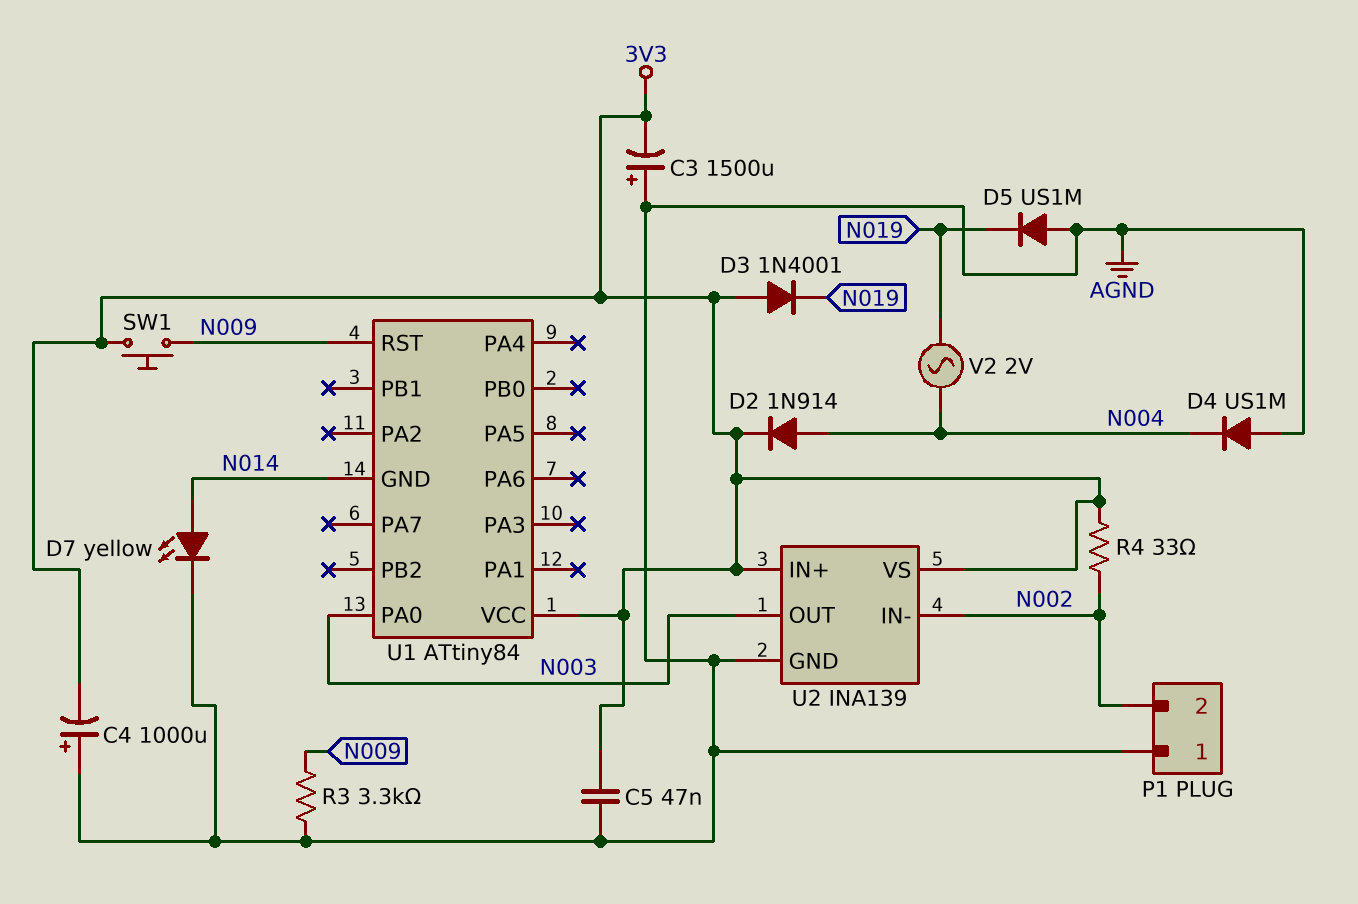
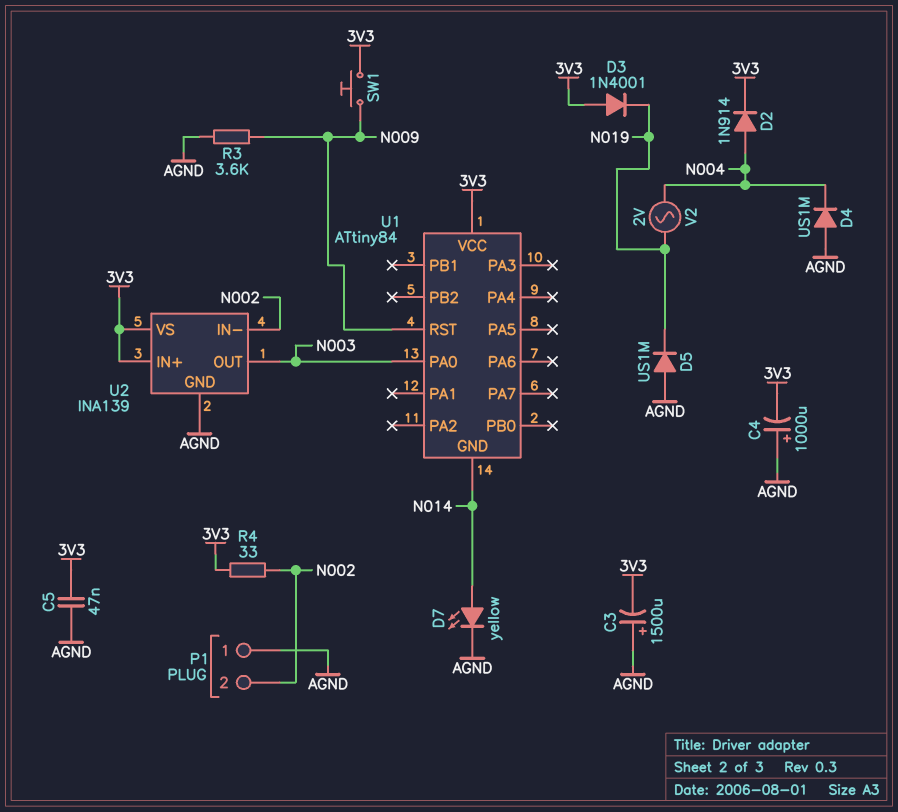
R3: 3.3k (AGND, N009) -> 3.6k (AGND, N009)

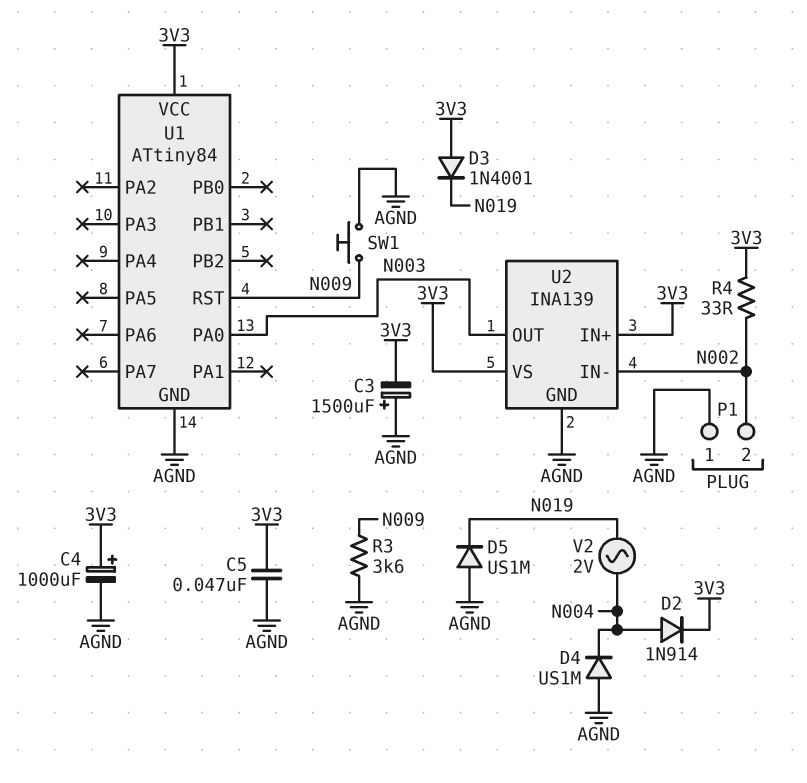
C4: 1000uF (plus AGND, minus 3V3) -> 1000uF (plus 3V3, minus AGND)
D7: LED yellow (A N014, K AGND) -> none
SW1: button (3V3, N009) -> button (AGND, N009)
U1 pin GND: N014 -> AGND

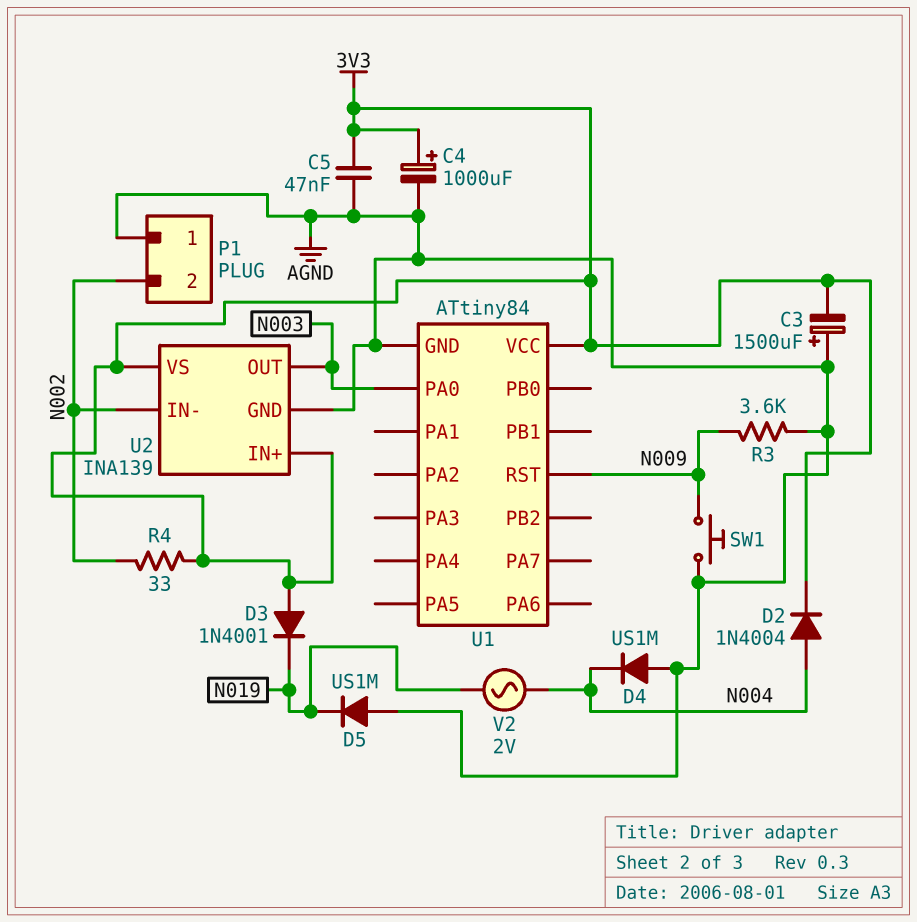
D2: diode 1N914 (A N004, K 3V3) -> diode 1N4004 (A N004, K 3V3)

